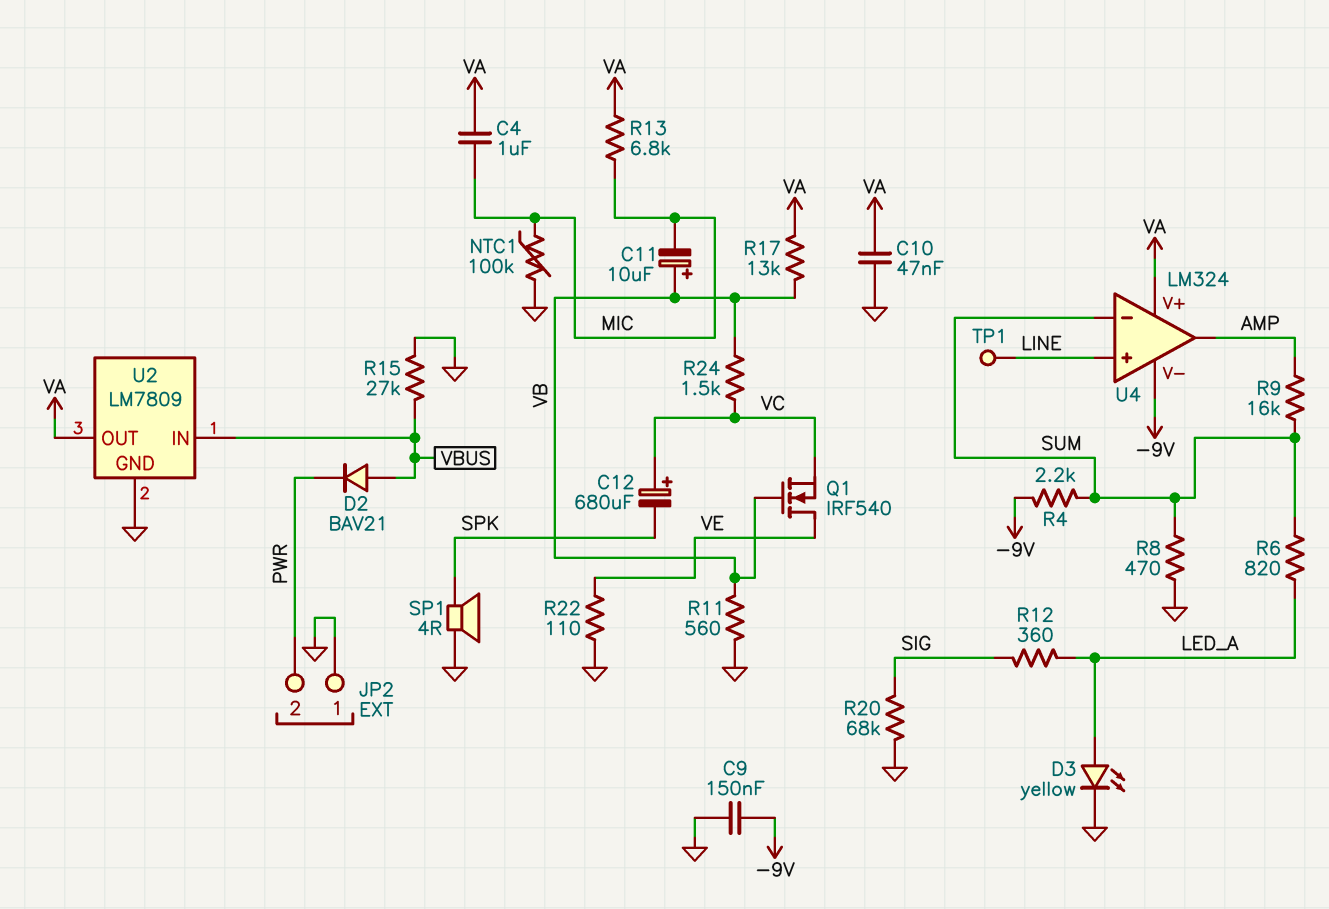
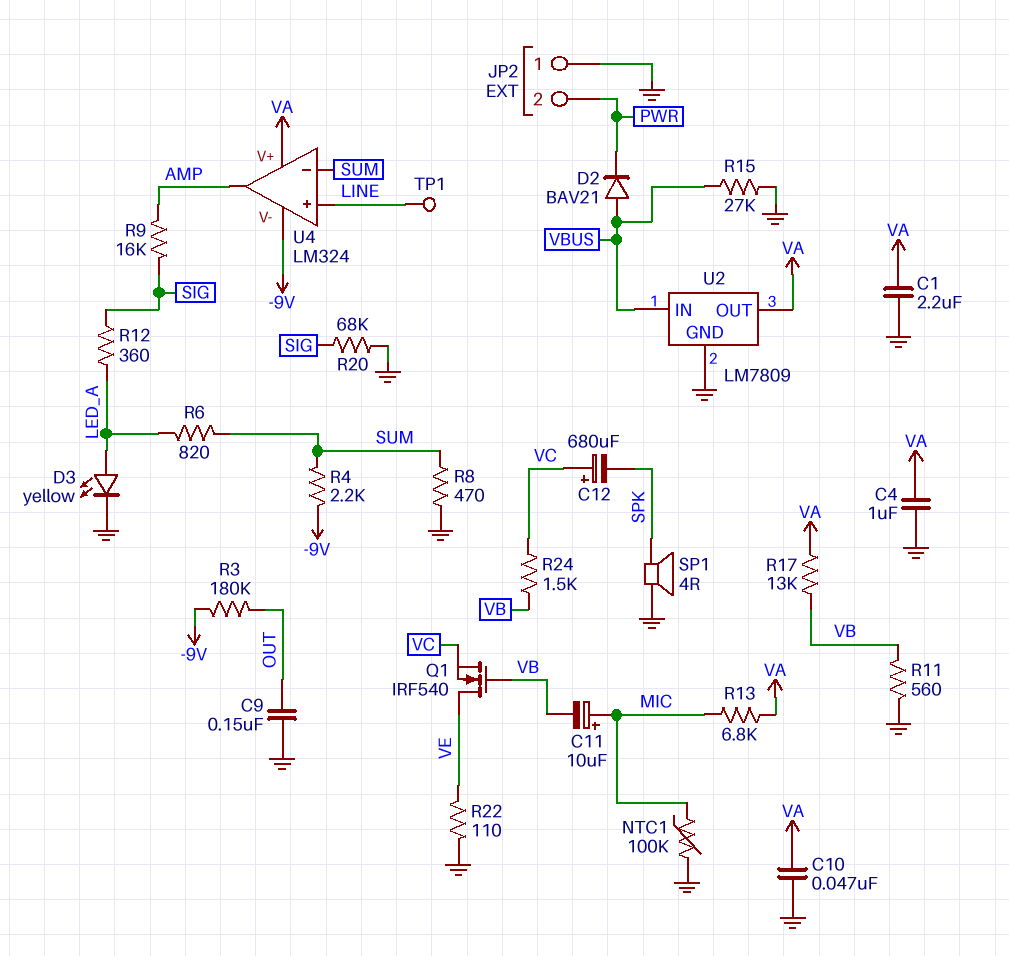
C1: none -> 2.2uF (GND, VA)
C4: 1uF (MIC, VA) -> 1uF (GND, VA)
C9: 150nF (-9V, GND) -> 150nF (GND, OUT)
C11: 10uF (plus VB, minus MIC) -> 10uF (plus MIC, minus VB)
R3: none -> 180k (-9V, OUT)
R9: 16k (AMP, SUM) -> 16k (AMP, SIG)

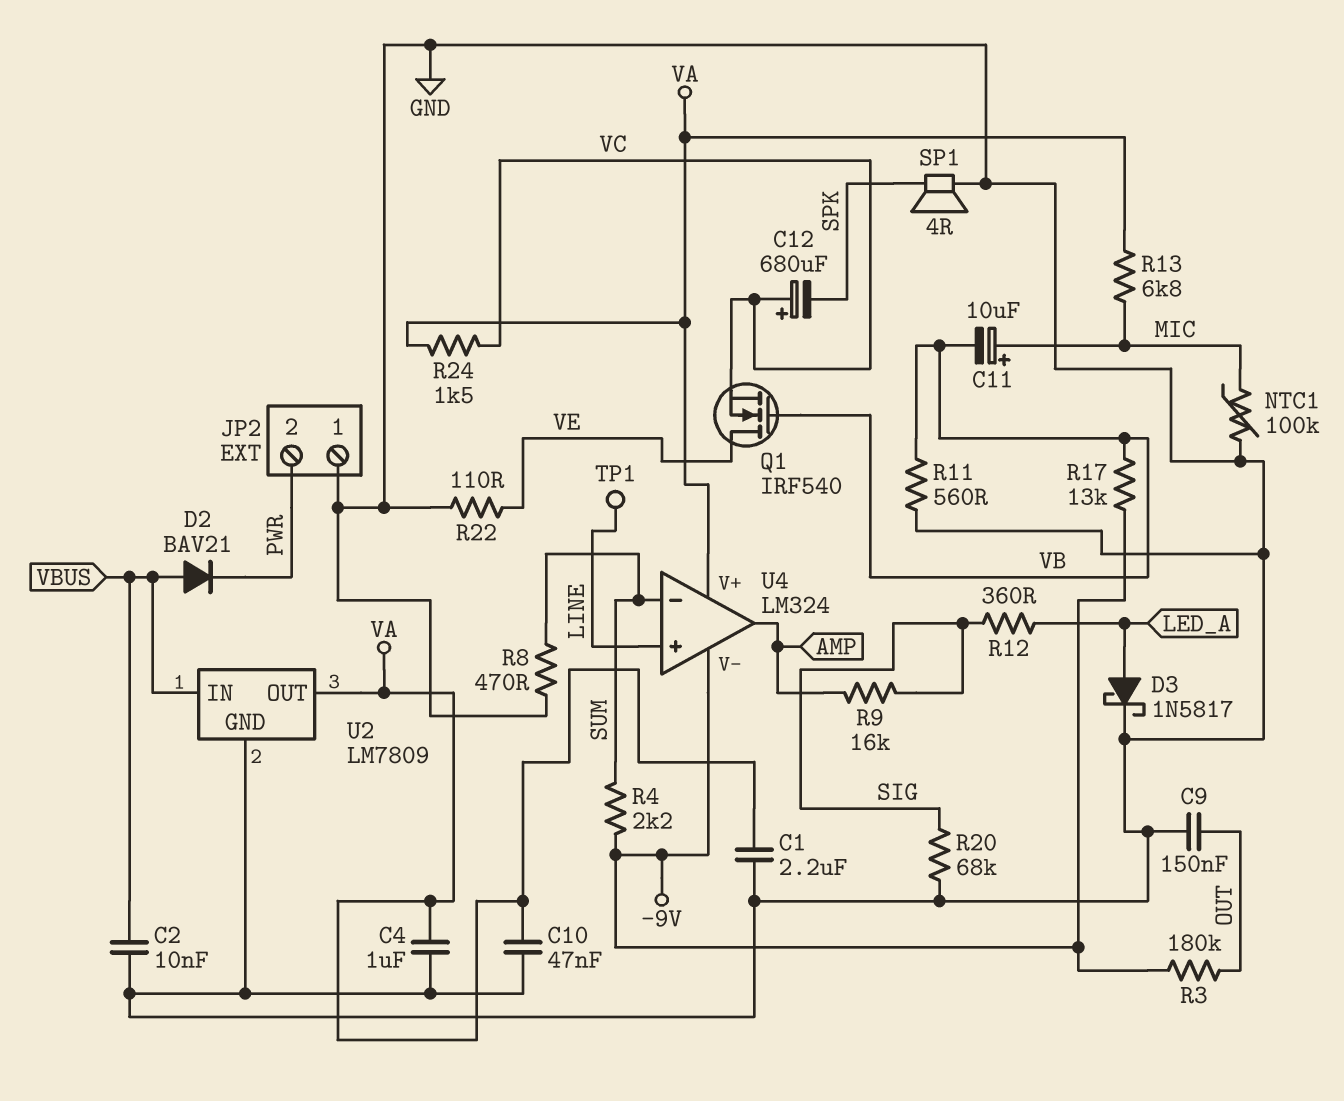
C2: none -> 10nF (GND, VBUS)
D3: LED yellow (A LED_A, K GND) -> schottky 1N5817 (A LED_A, K GND)
R6: 820 (LED_A, SUM) -> none
R15: 27k (GND, VBUS) -> none
R17: 13k (VA, VB) -> 13k (-9V, VB)
R24: 1.5k (VB, VC) -> 1.5k (VA, VC)

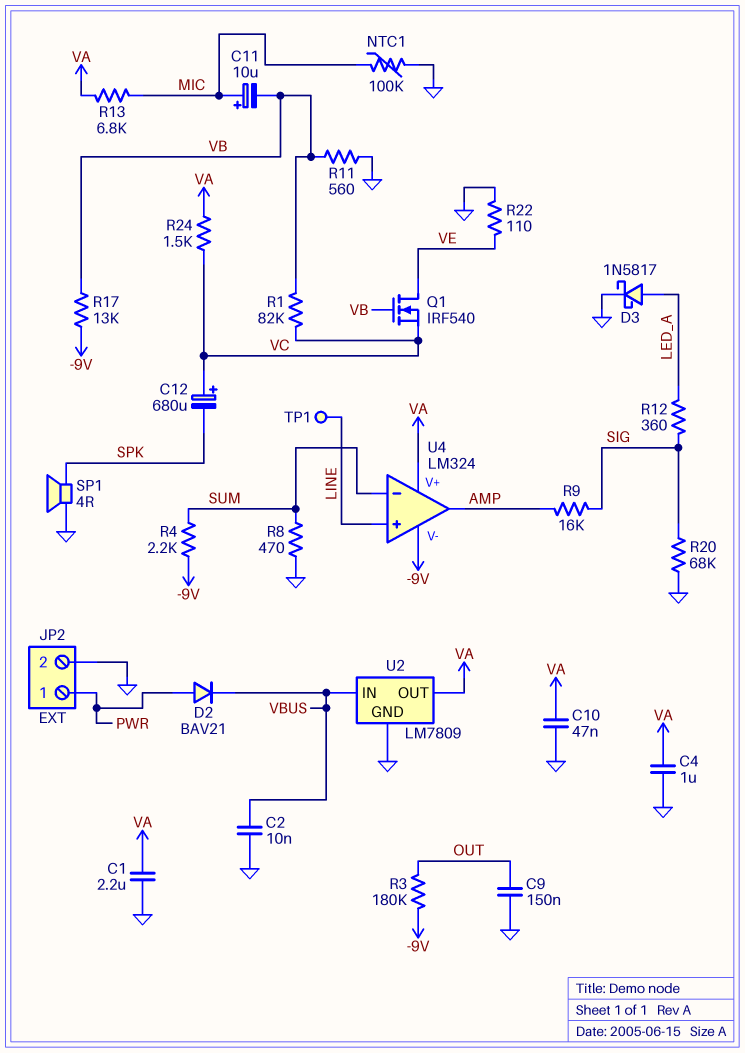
D2: diode BAV21 (A VBUS, K PWR) -> diode BAV21 (A PWR, K VBUS)
JP2 pin 1: GND -> PWR
JP2 pin 2: PWR -> GND
R1: none -> 82k (VB, VC)

